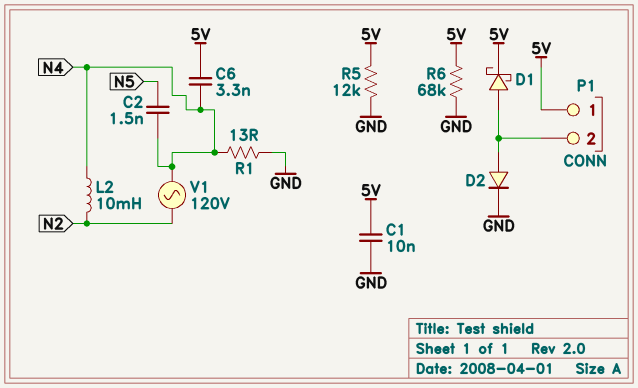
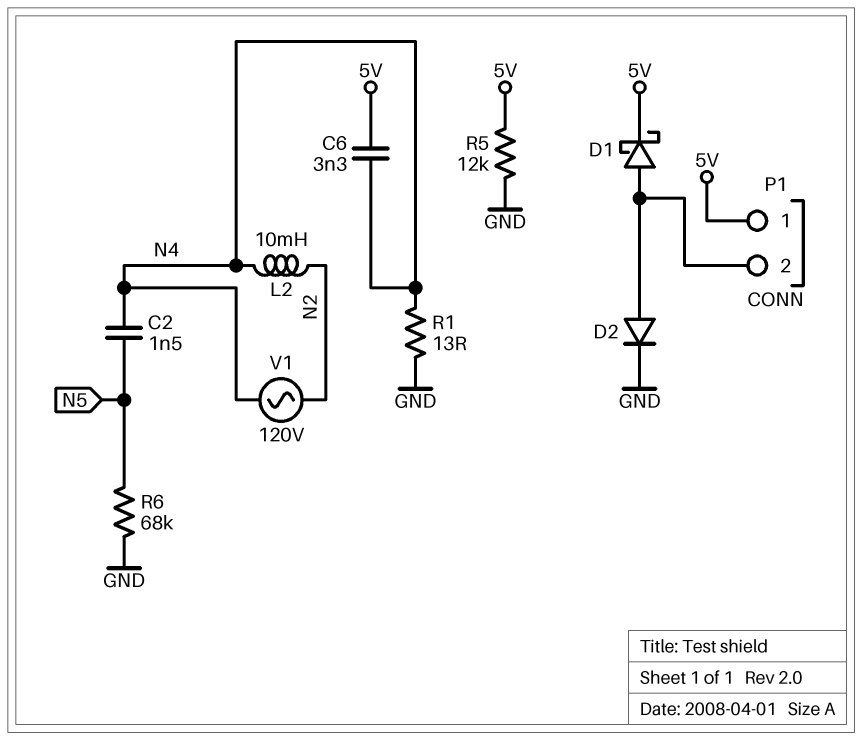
C1: 10nF (5V, GND) -> none
R6: 68k (5V, GND) -> 68k (GND, N5)

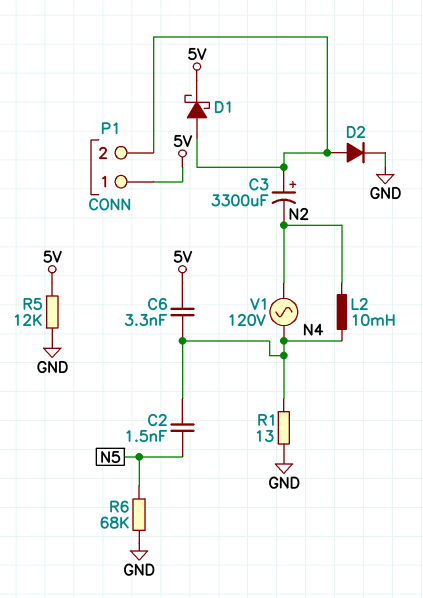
C3: none -> 3300uF (plus P1/2, minus N2)

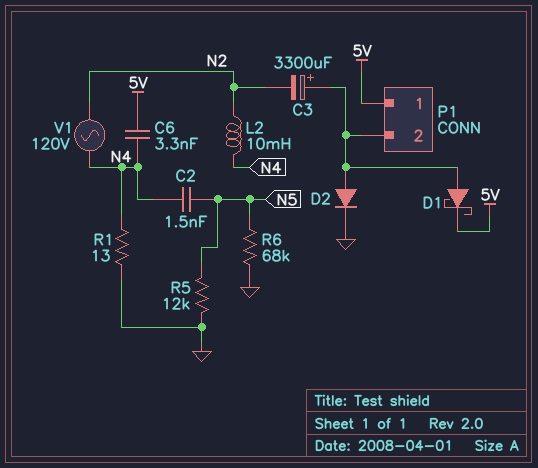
R5: 12k (5V, GND) -> 12k (GND, N5)

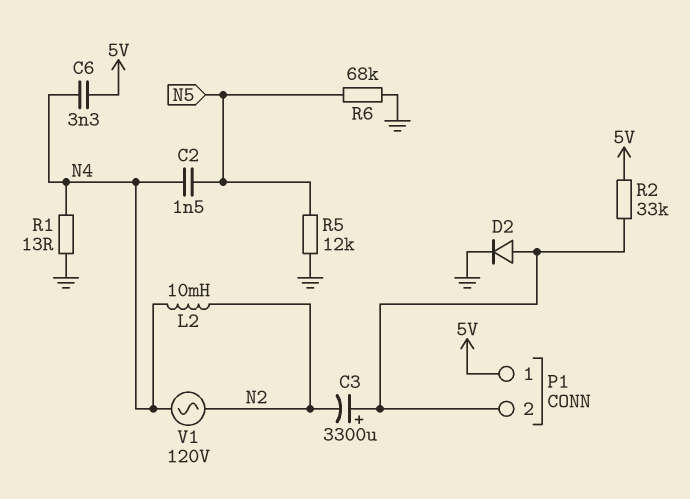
D1: schottky (A P1/2, K 5V) -> none
R2: none -> 33k (5V, P1/2)

